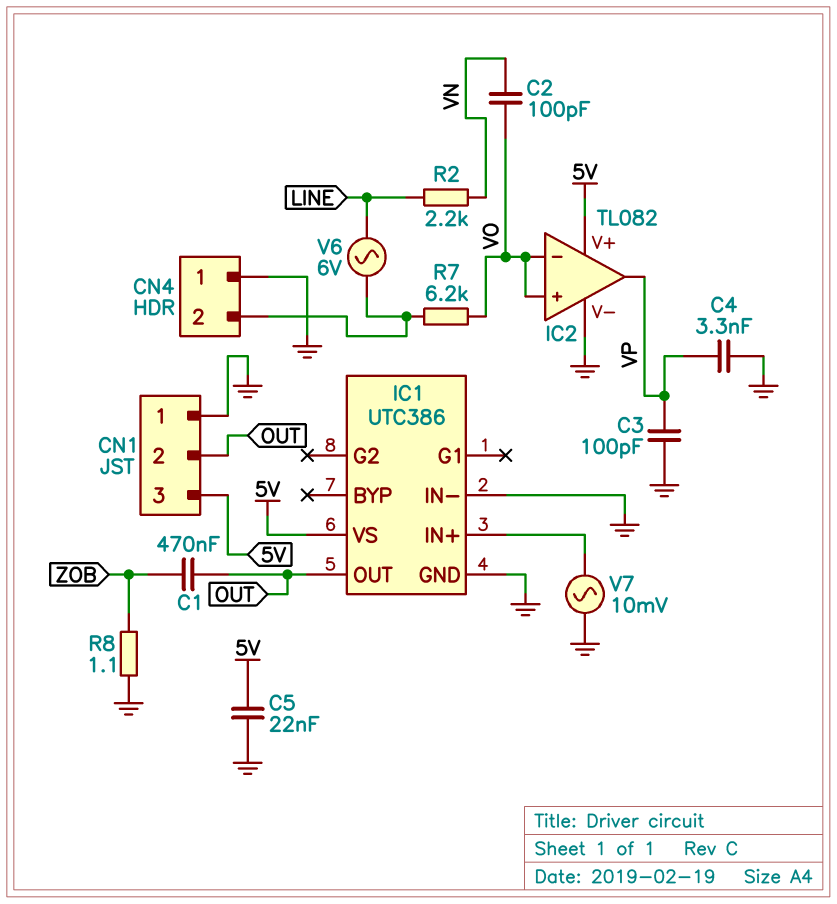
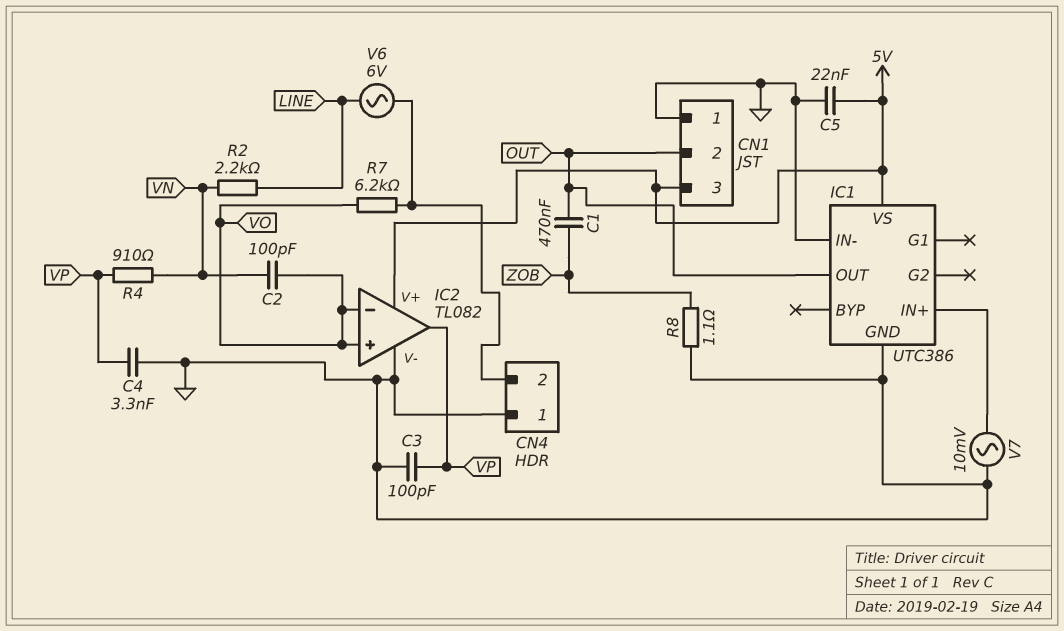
R4: none -> 910 (VN, VP)

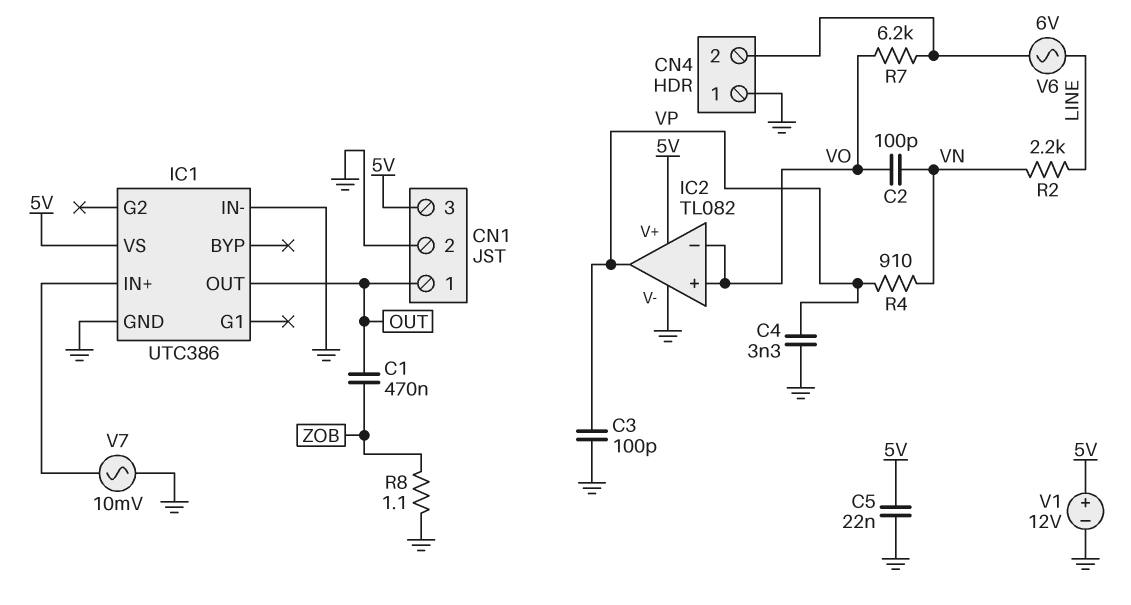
CN1 pin 1: GND -> OUT
CN1 pin 2: OUT -> GND
V1: none -> 12V (plus 5V, minus GND)

